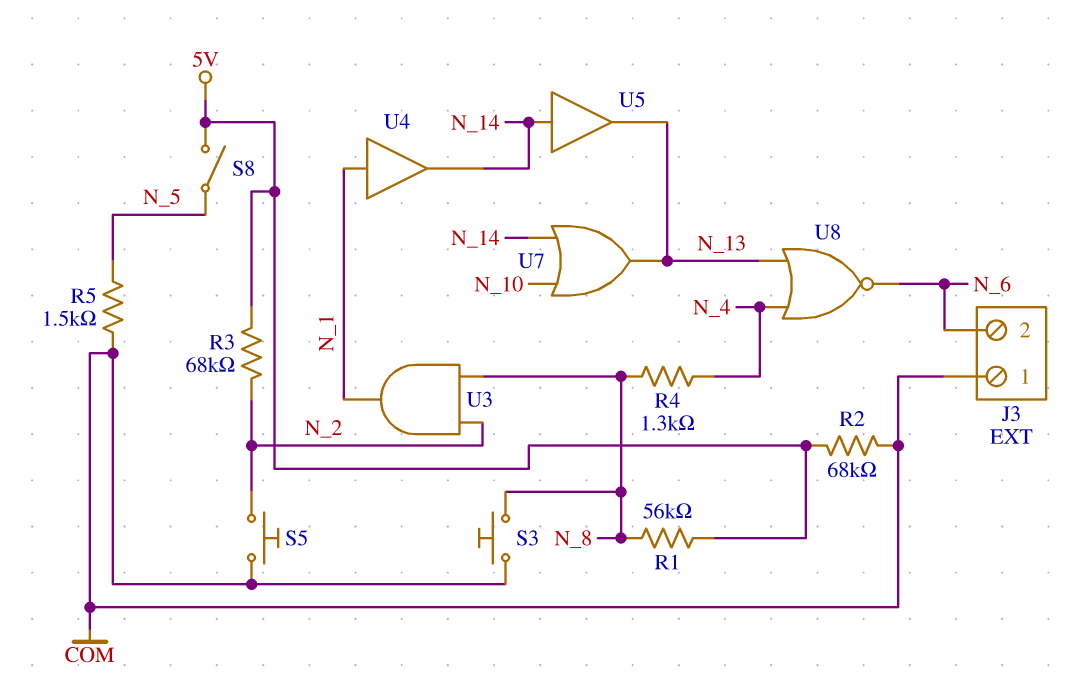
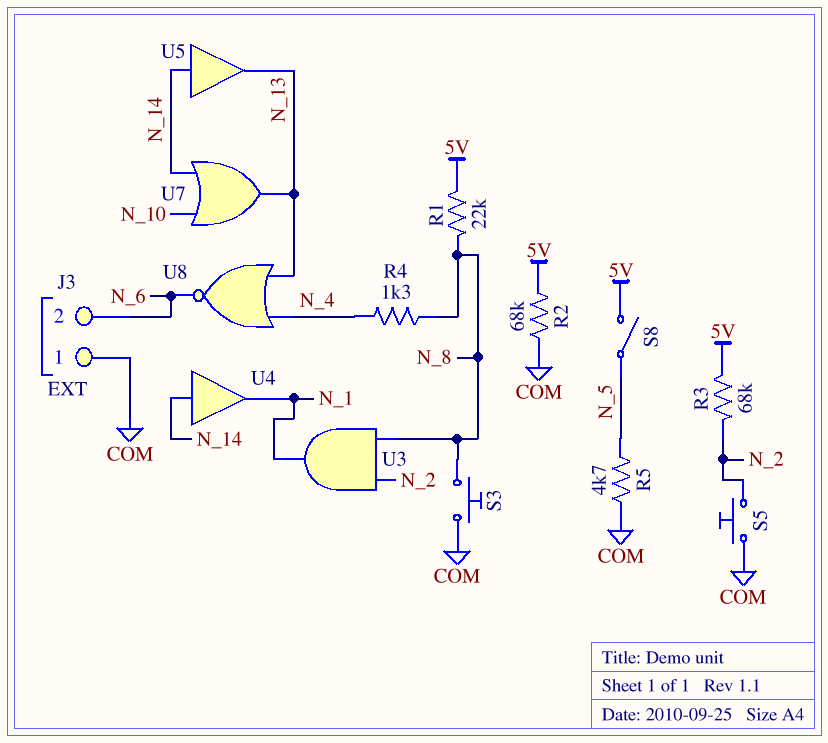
R1: 56k (5V, N_8) -> 22k (5V, N_8)
R5: 1.5k (COM, N_5) -> 4.7k (COM, N_5)
U4: buffer (in N_1, out N_14) -> buffer (in N_14, out N_1)

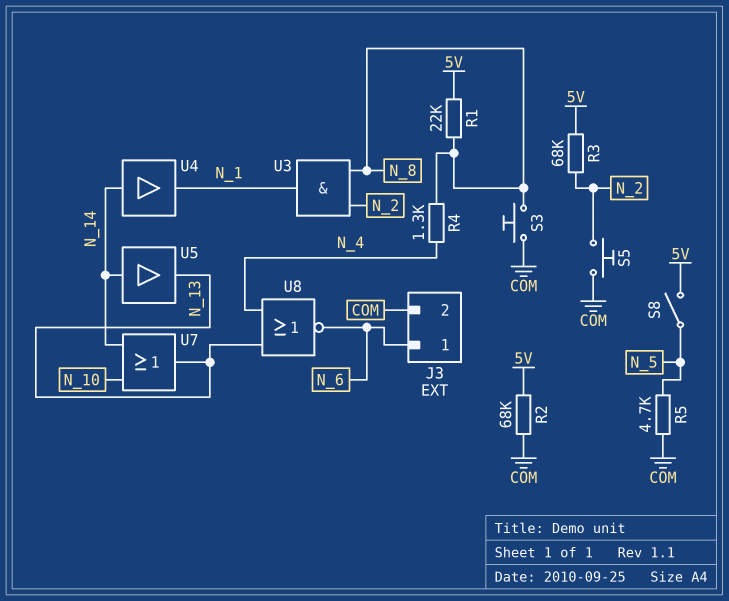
J3 pin 1: COM -> N_6
J3 pin 2: N_6 -> COM

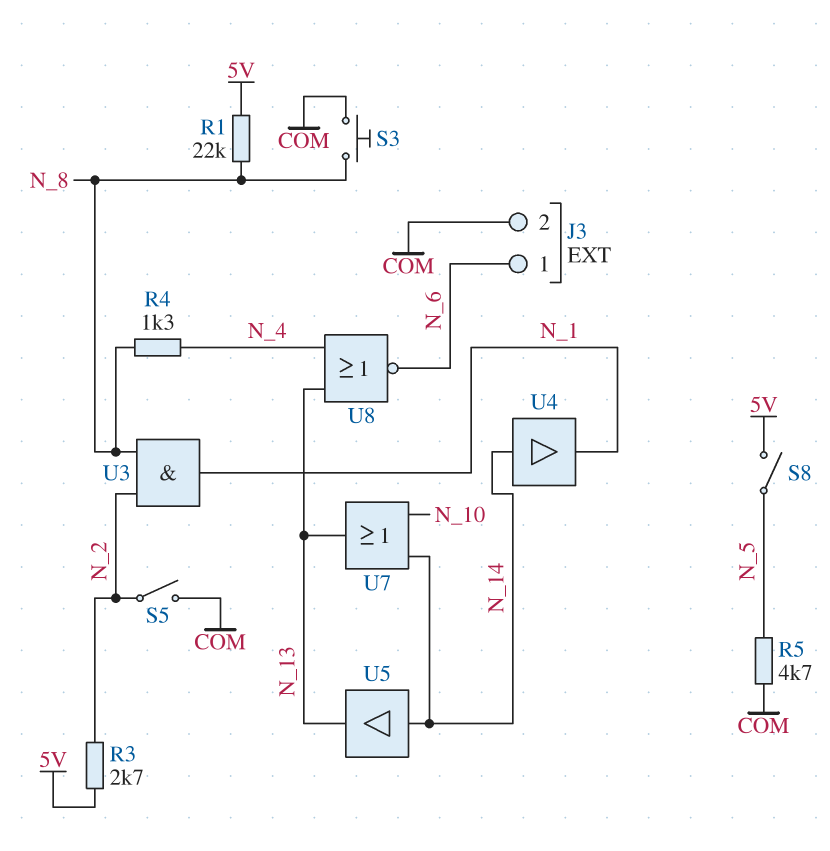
R2: 68k (5V, COM) -> none
R3: 68k (5V, N_2) -> 2.7k (5V, N_2)
S5: button (COM, N_2) -> switch (COM, N_2)

